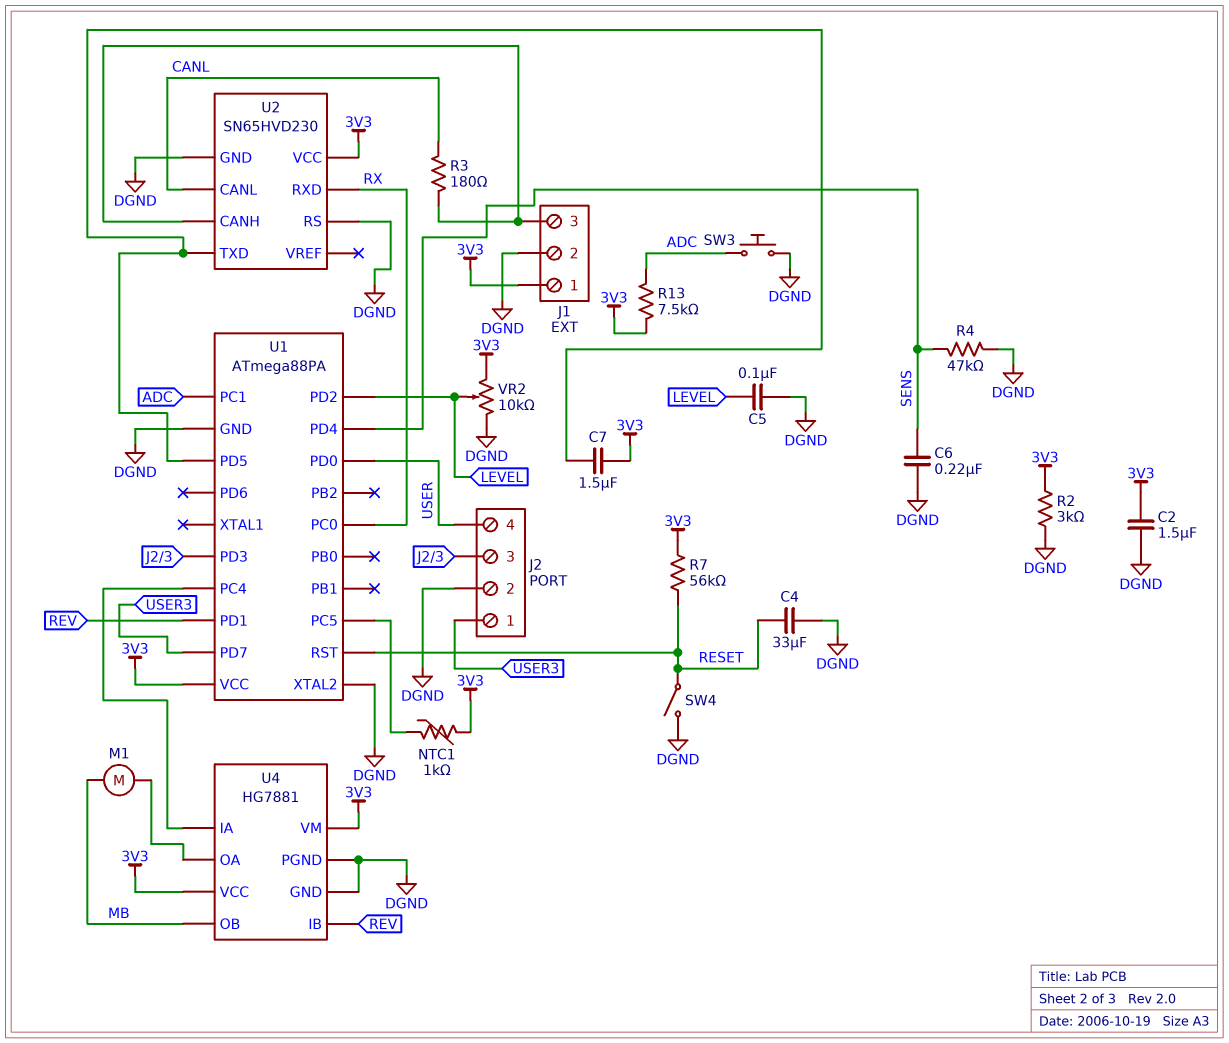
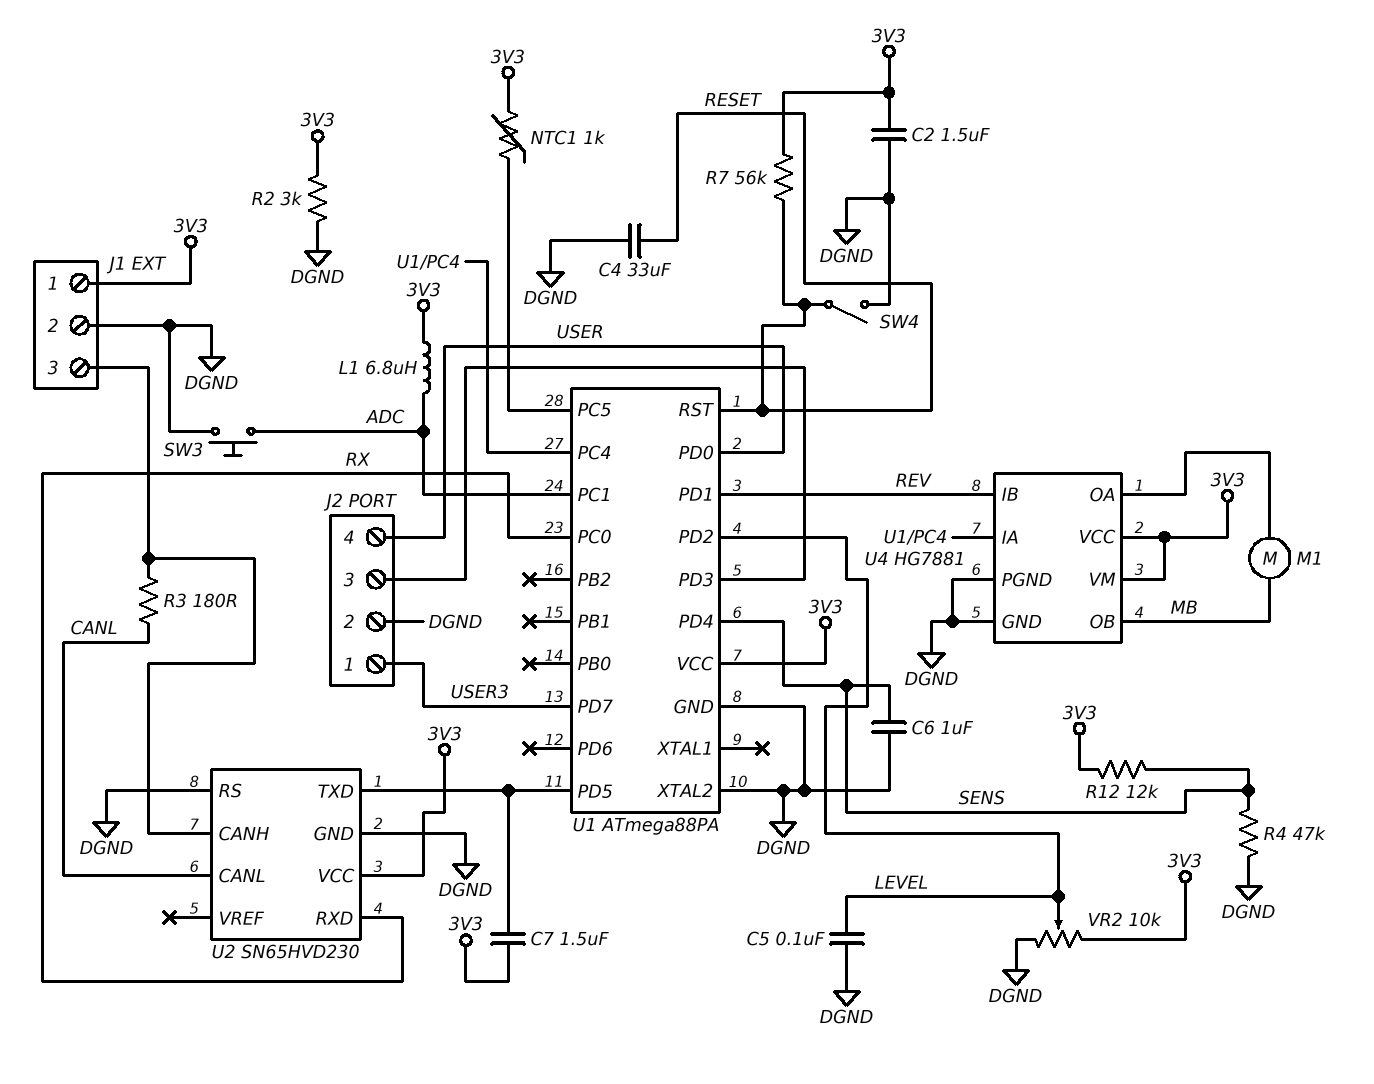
C6: 220nF (DGND, SENS) -> 1uF (DGND, SENS)
L1: none -> 6.8uH (3V3, ADC)
R12: none -> 12k (3V3, SENS)
R13: 7.5k (3V3, ADC) -> none

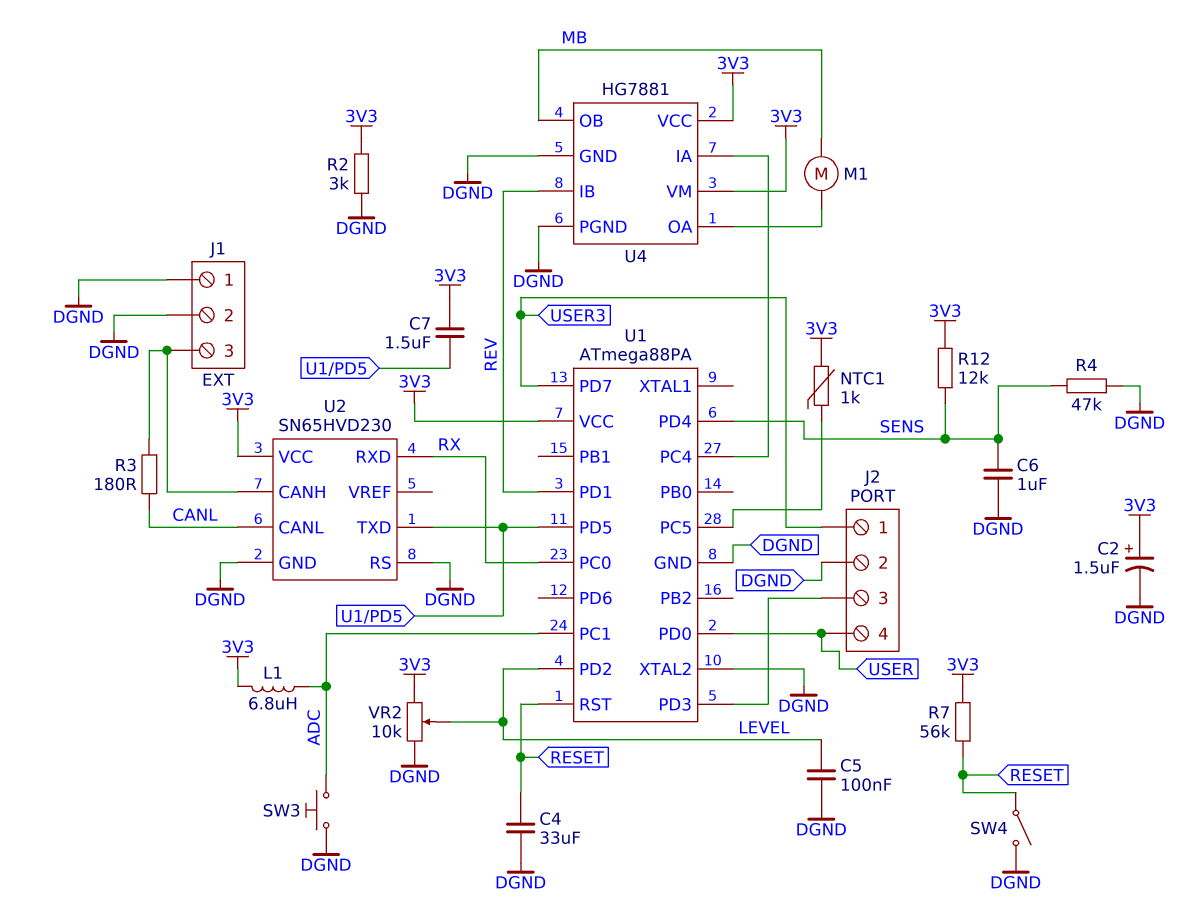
C2: 1.5uF (3V3, DGND) -> 1.5uF (plus 3V3, minus DGND)
J1 pin 1: 3V3 -> DGND

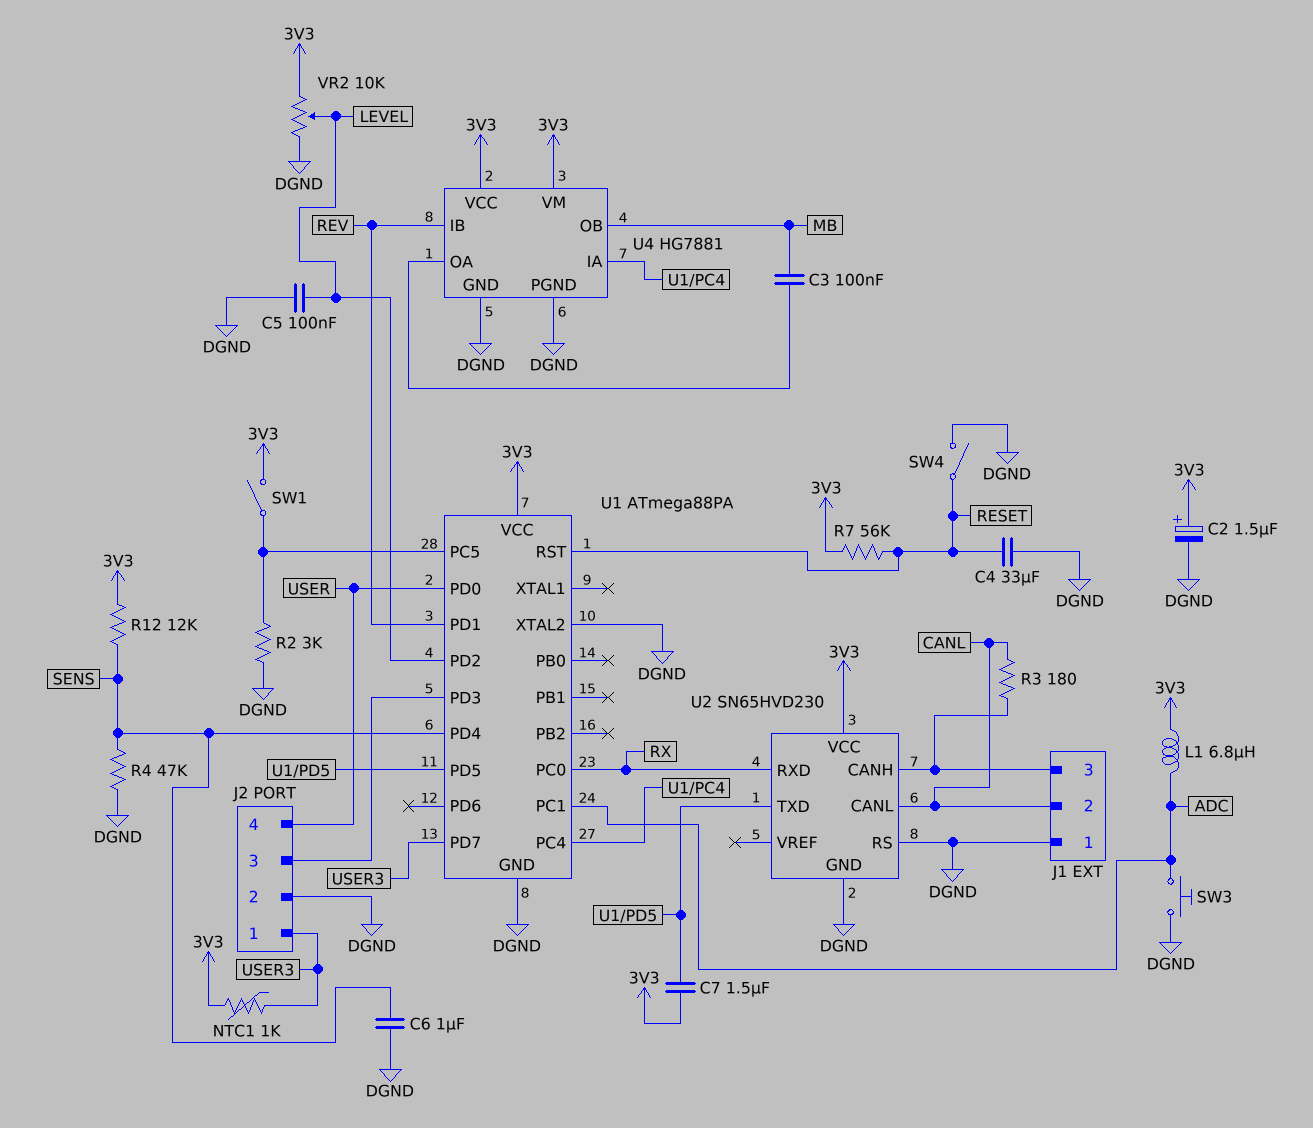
C3: none -> 100nF (MB, U4/OA)
J1 pin 2: DGND -> CANL
M1: motor (MB, U4/OA) -> none
NTC1: 1k (3V3, U1/PC5) -> 1k (3V3, USER3)
R2: 3k (3V3, DGND) -> 3k (DGND, U1/PC5)
SW1: none -> switch (3V3, U1/PC5)

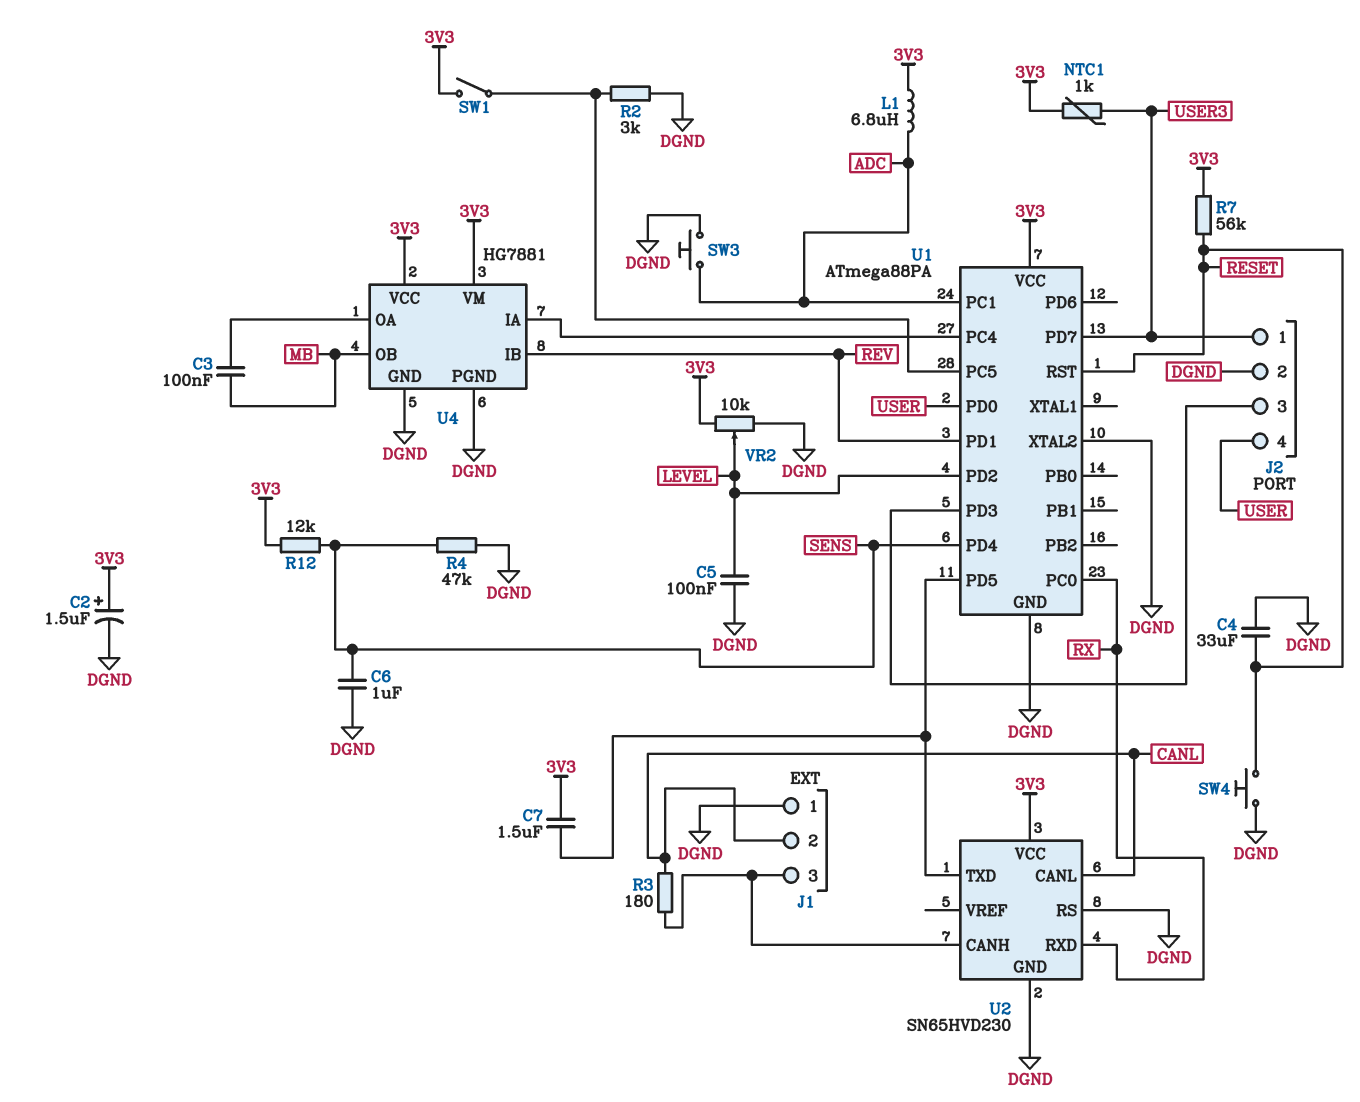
SW4: switch (DGND, RESET) -> button (DGND, RESET)

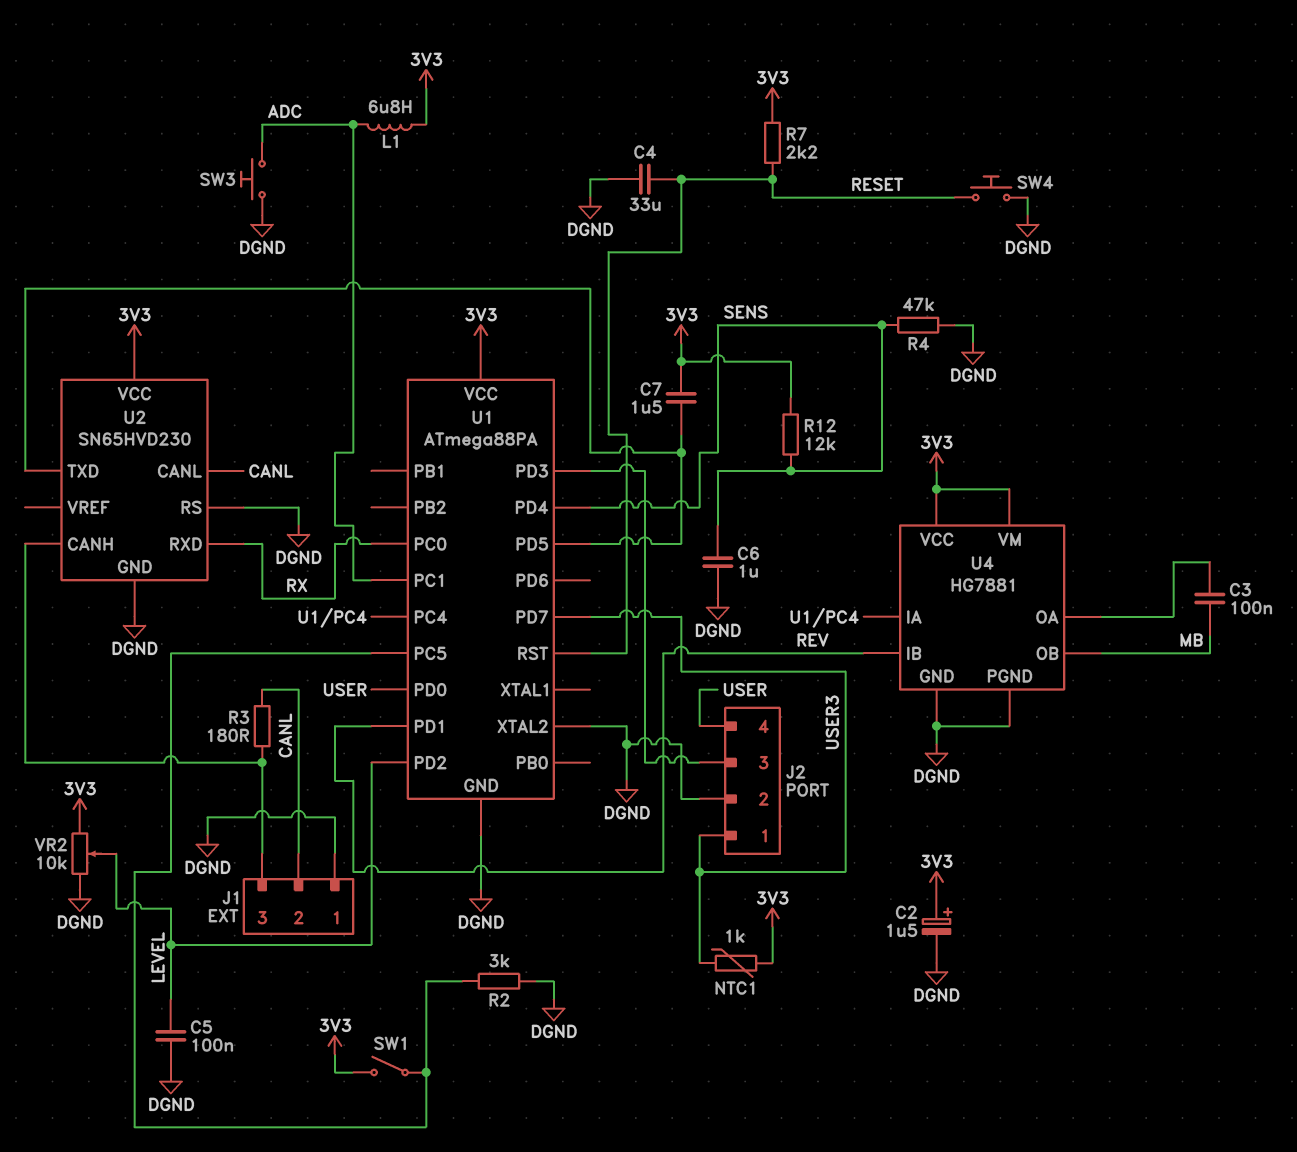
R7: 56k (3V3, RESET) -> 2.2k (3V3, RESET)

